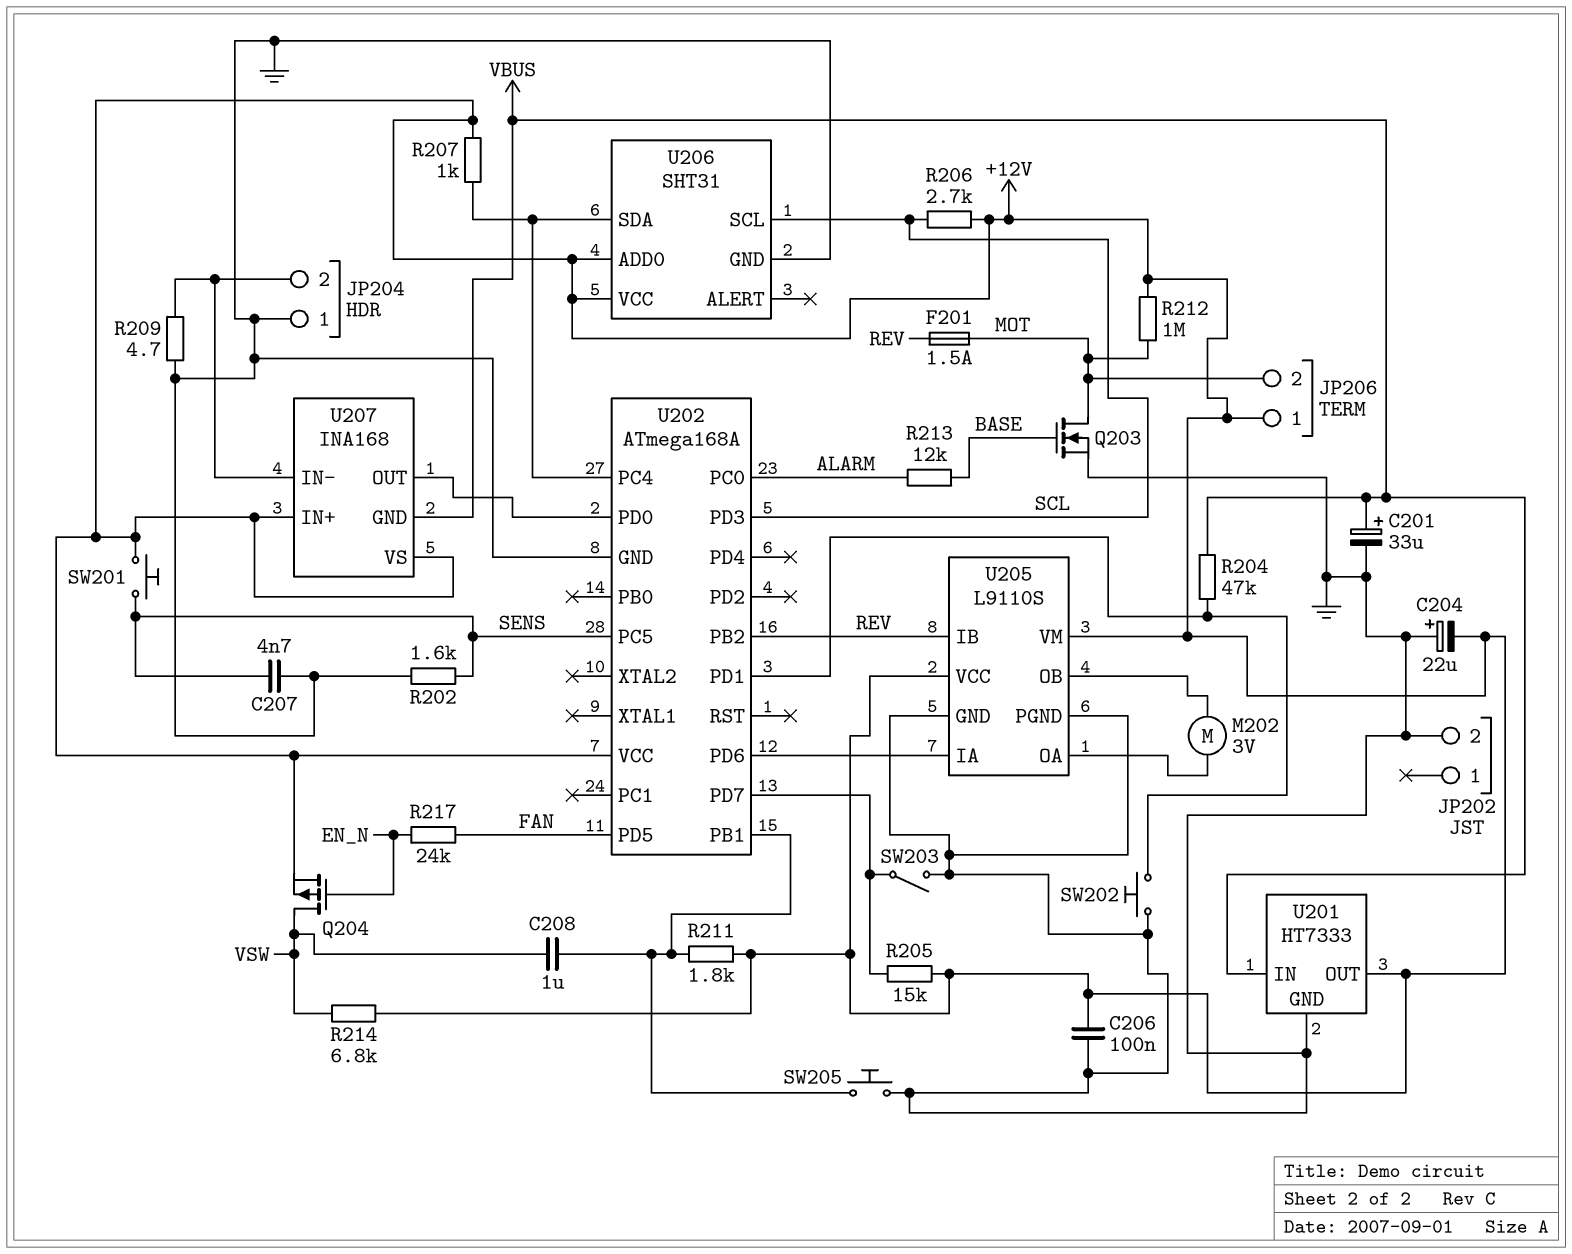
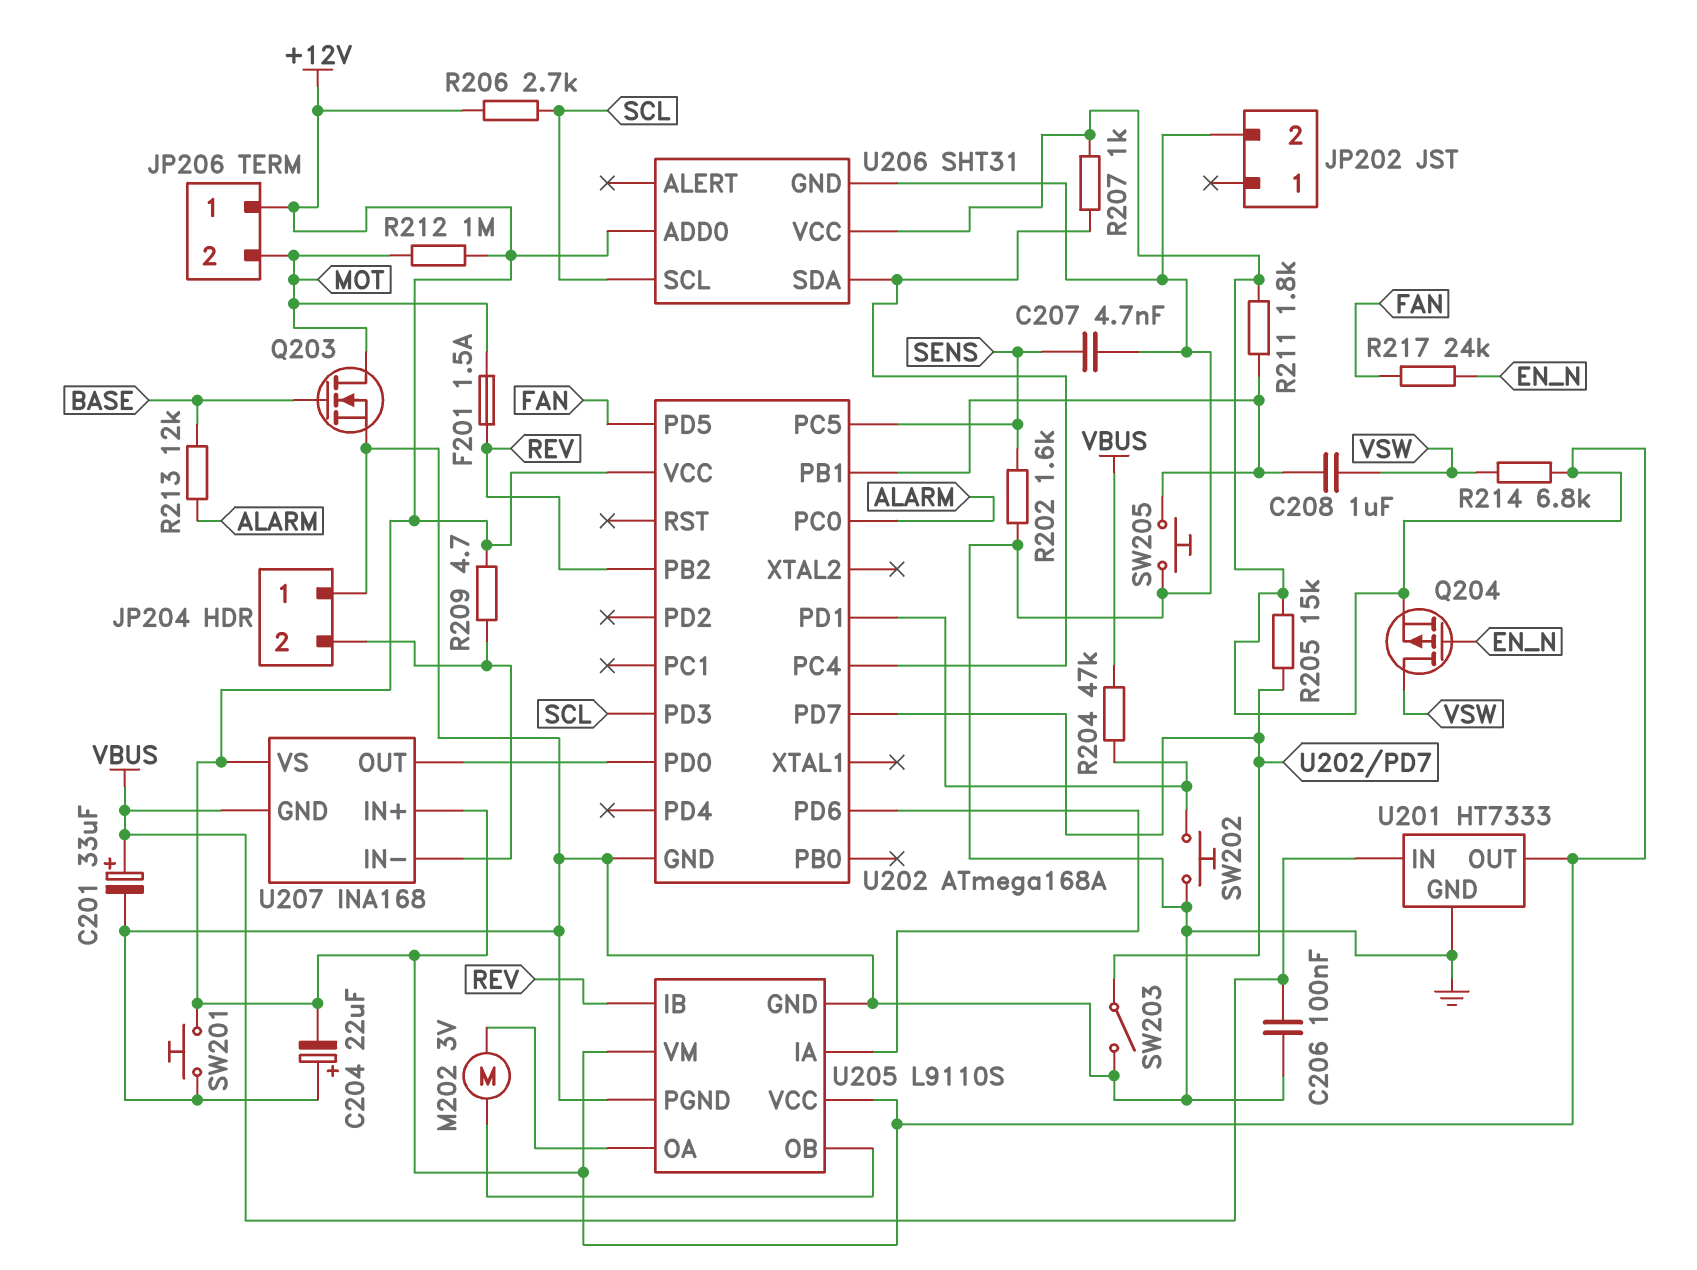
C206: 100nF (+12V, GND) -> 100nF (GND, VBUS)
R209: 4.7 (GND, JP204/2) -> 4.7 (+12V, JP204/2)
SW201: button (+12V, SENS) -> button (+12V, GND)

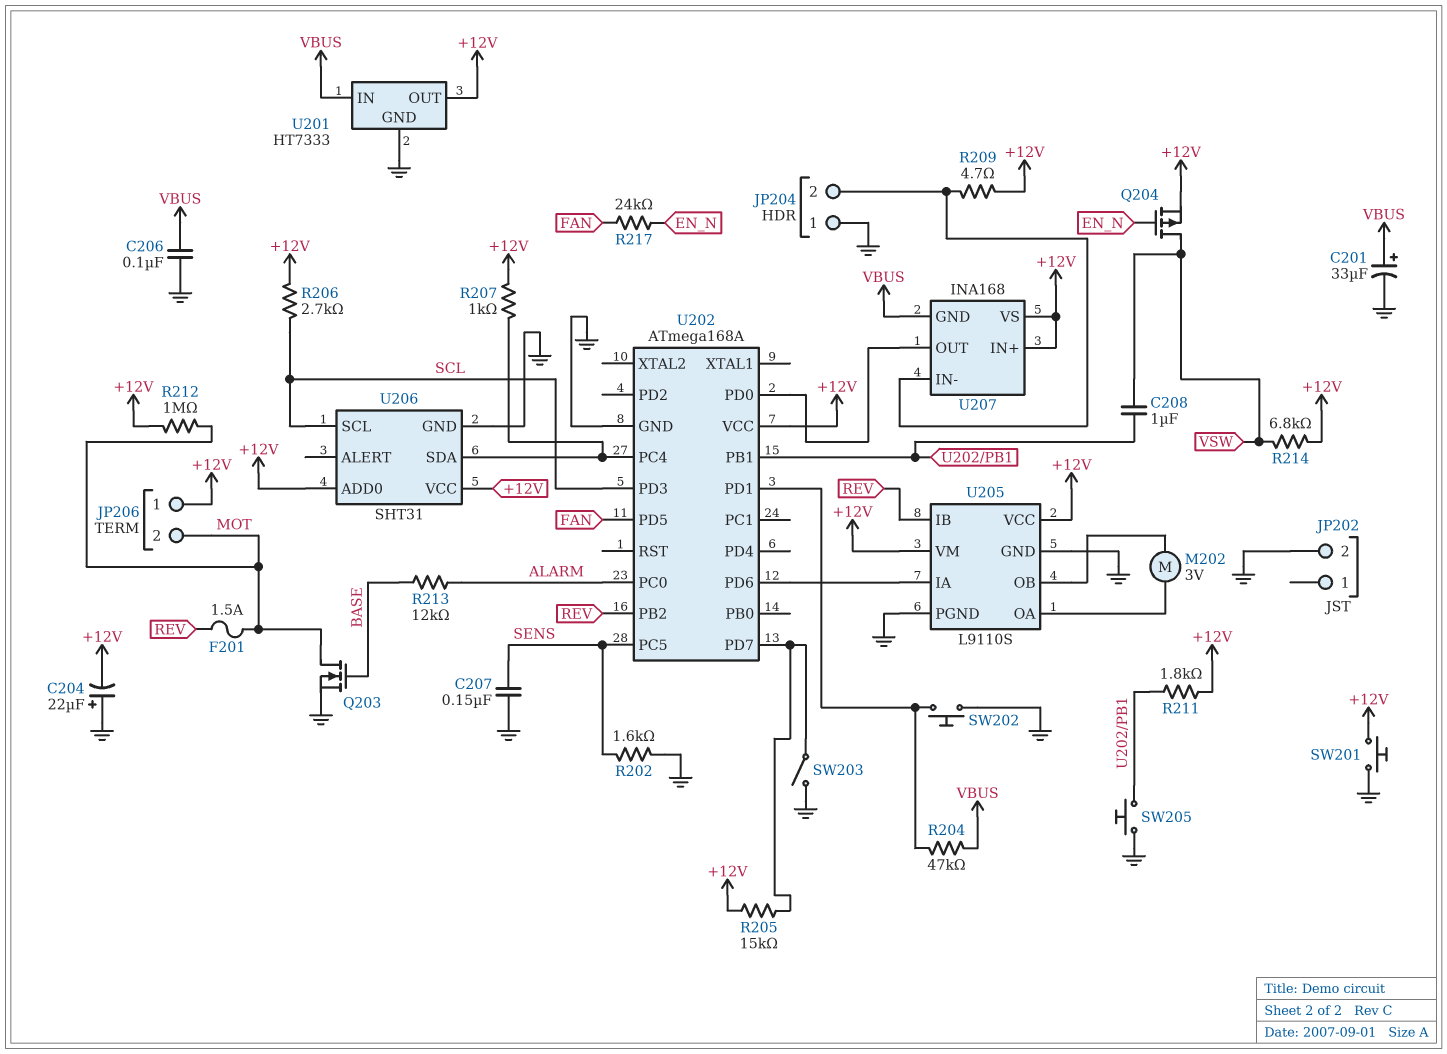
C207: 4.7nF (GND, SENS) -> 150nF (GND, SENS)

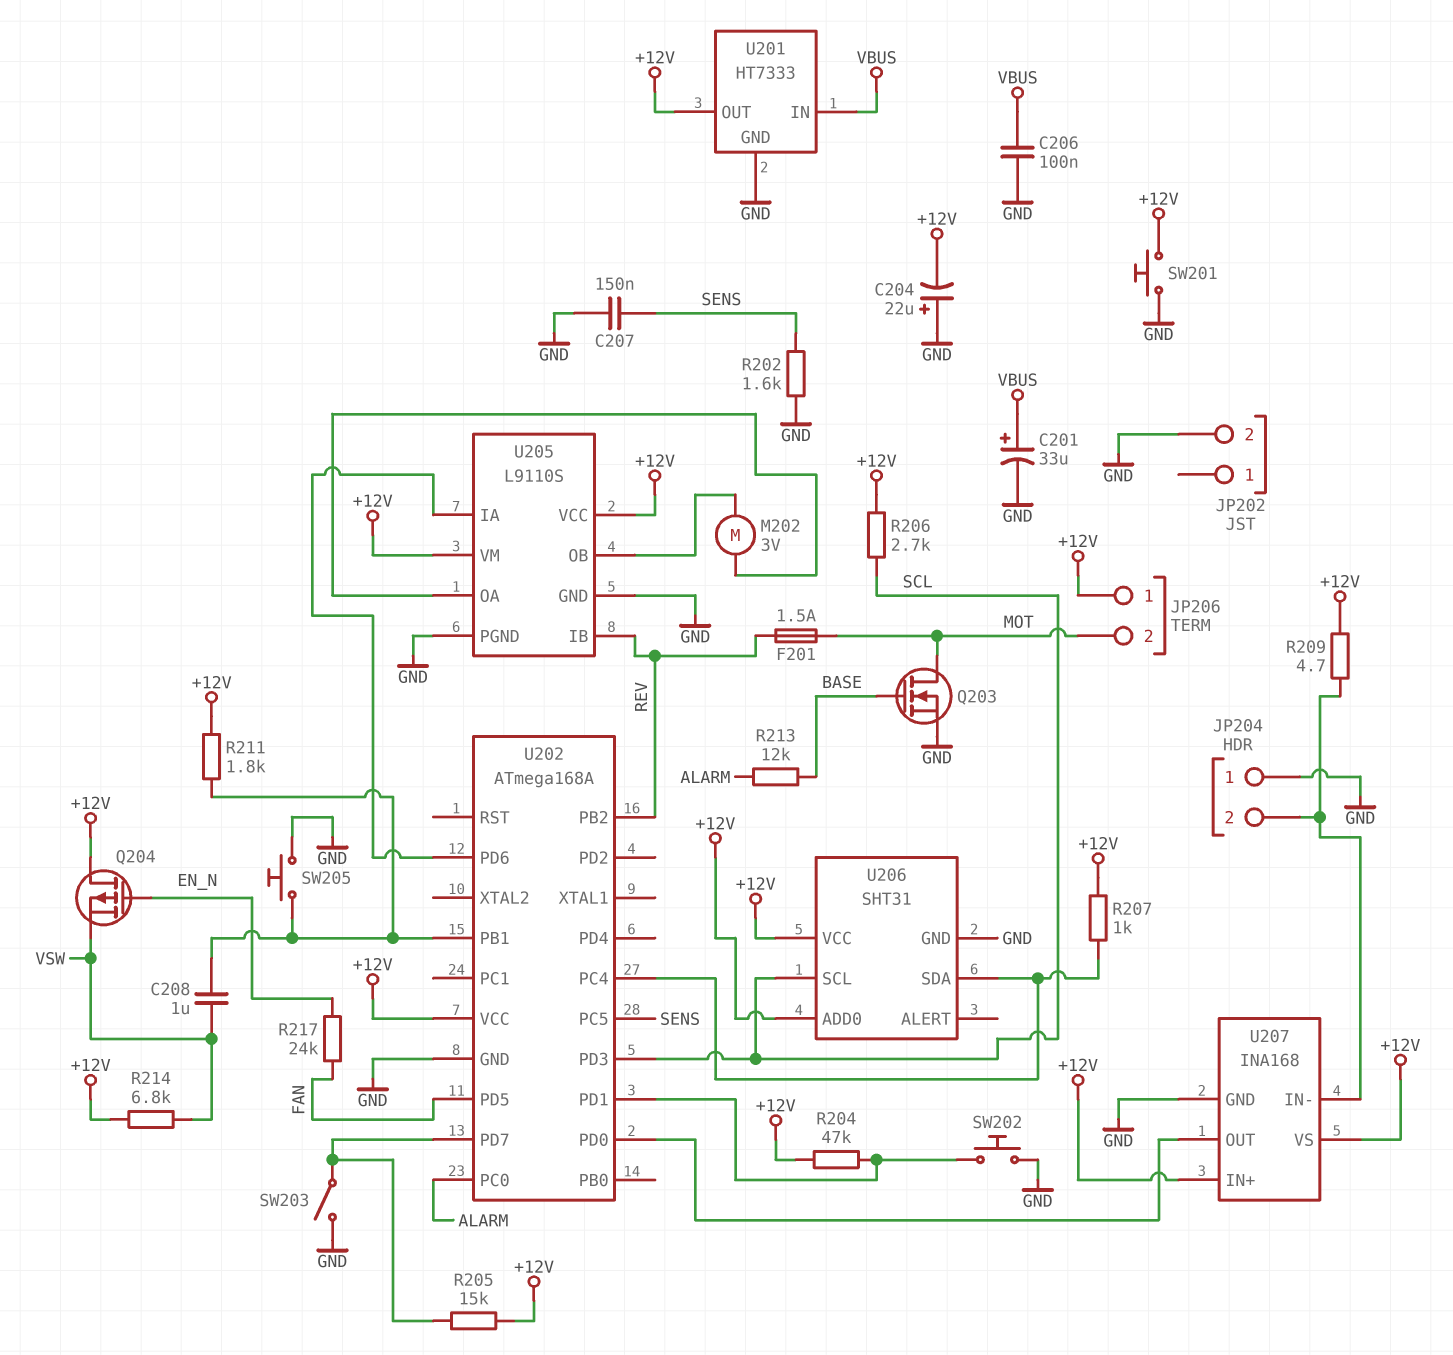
Q204: PMOS (G EN_N, D VSW, S +12V) -> PMOS (G EN_N, D +12V, S VSW)
R204: 47k (U202/PD1, VBUS) -> 47k (+12V, U202/PD1)
R212: 1M (+12V, MOT) -> none
U207 pin GND: VBUS -> GND

